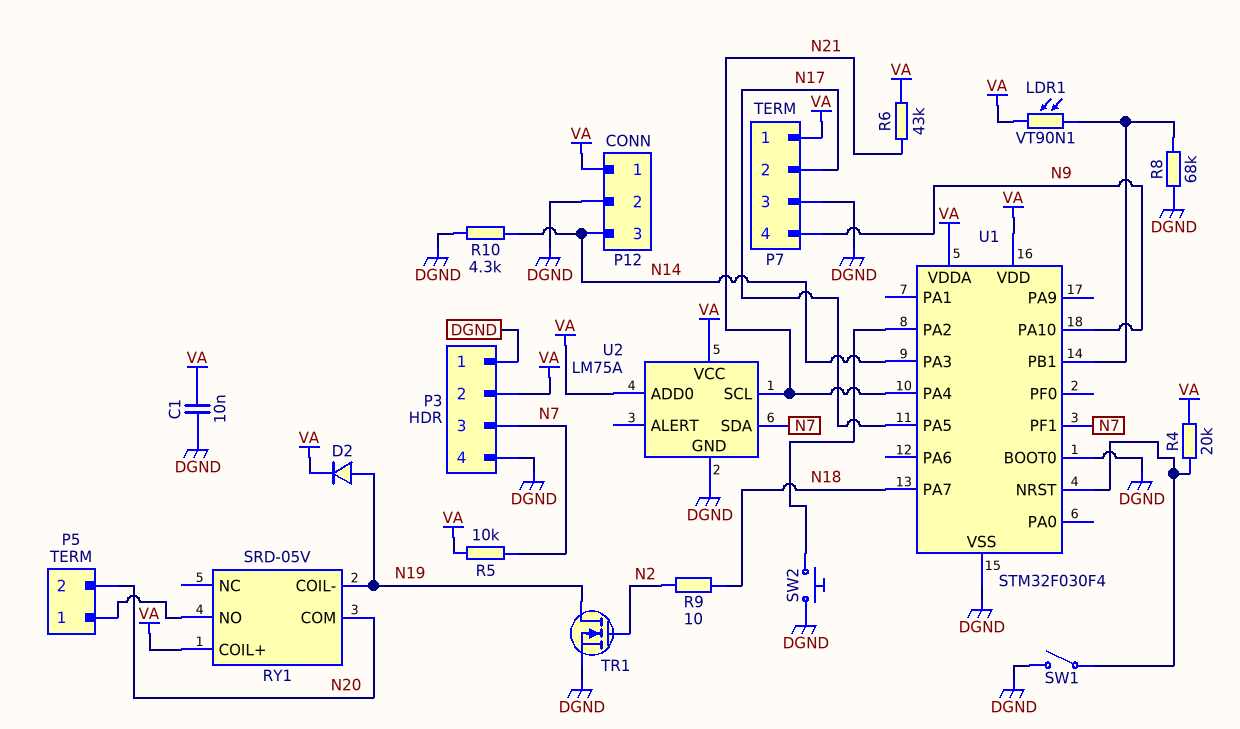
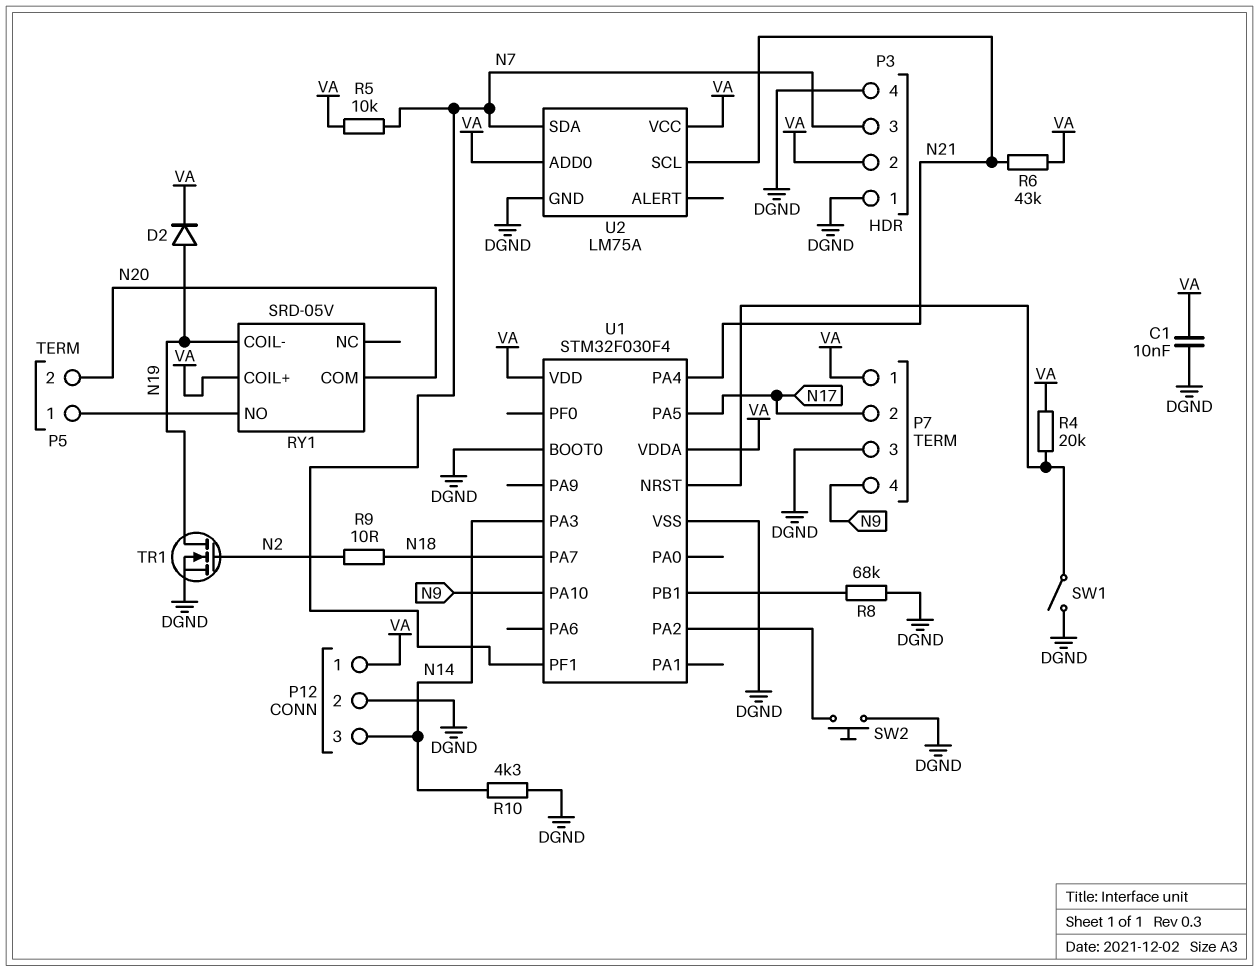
LDR1: VT90N1 (U1/PB1, VA) -> none

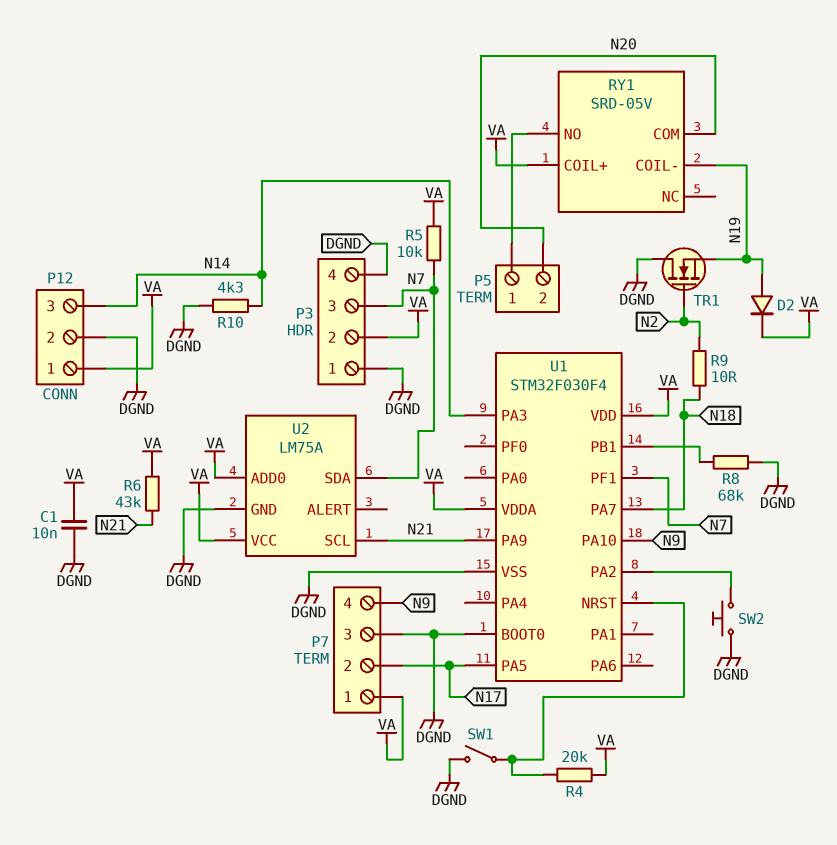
TR1: NMOS (G N2, D N19, S DGND) -> NMOS (G N2, D DGND, S N19)
U1 pin PA4: N21 -> none
U1 pin PA9: none -> N21

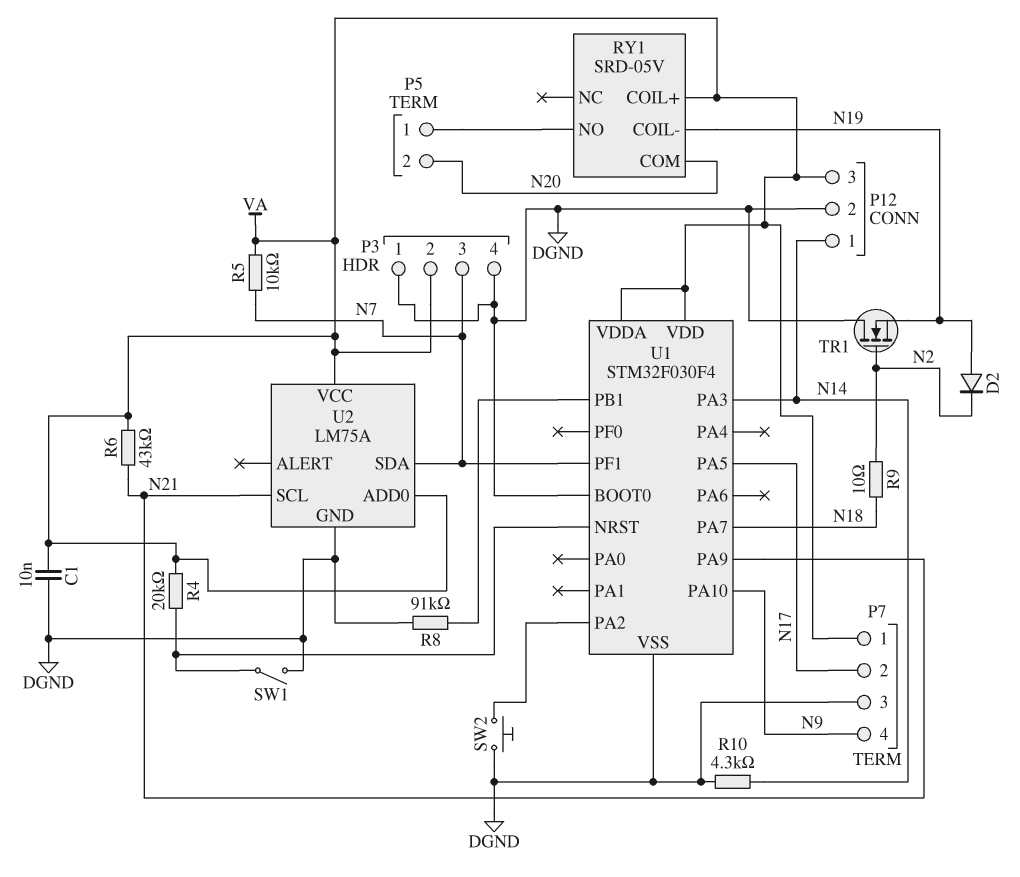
D2: diode (A N19, K VA) -> diode (A N19, K N2)
P12 pin 1: VA -> N14
P12 pin 3: N14 -> VA
R8: 68k (DGND, U1/PB1) -> 91k (DGND, U1/PB1)

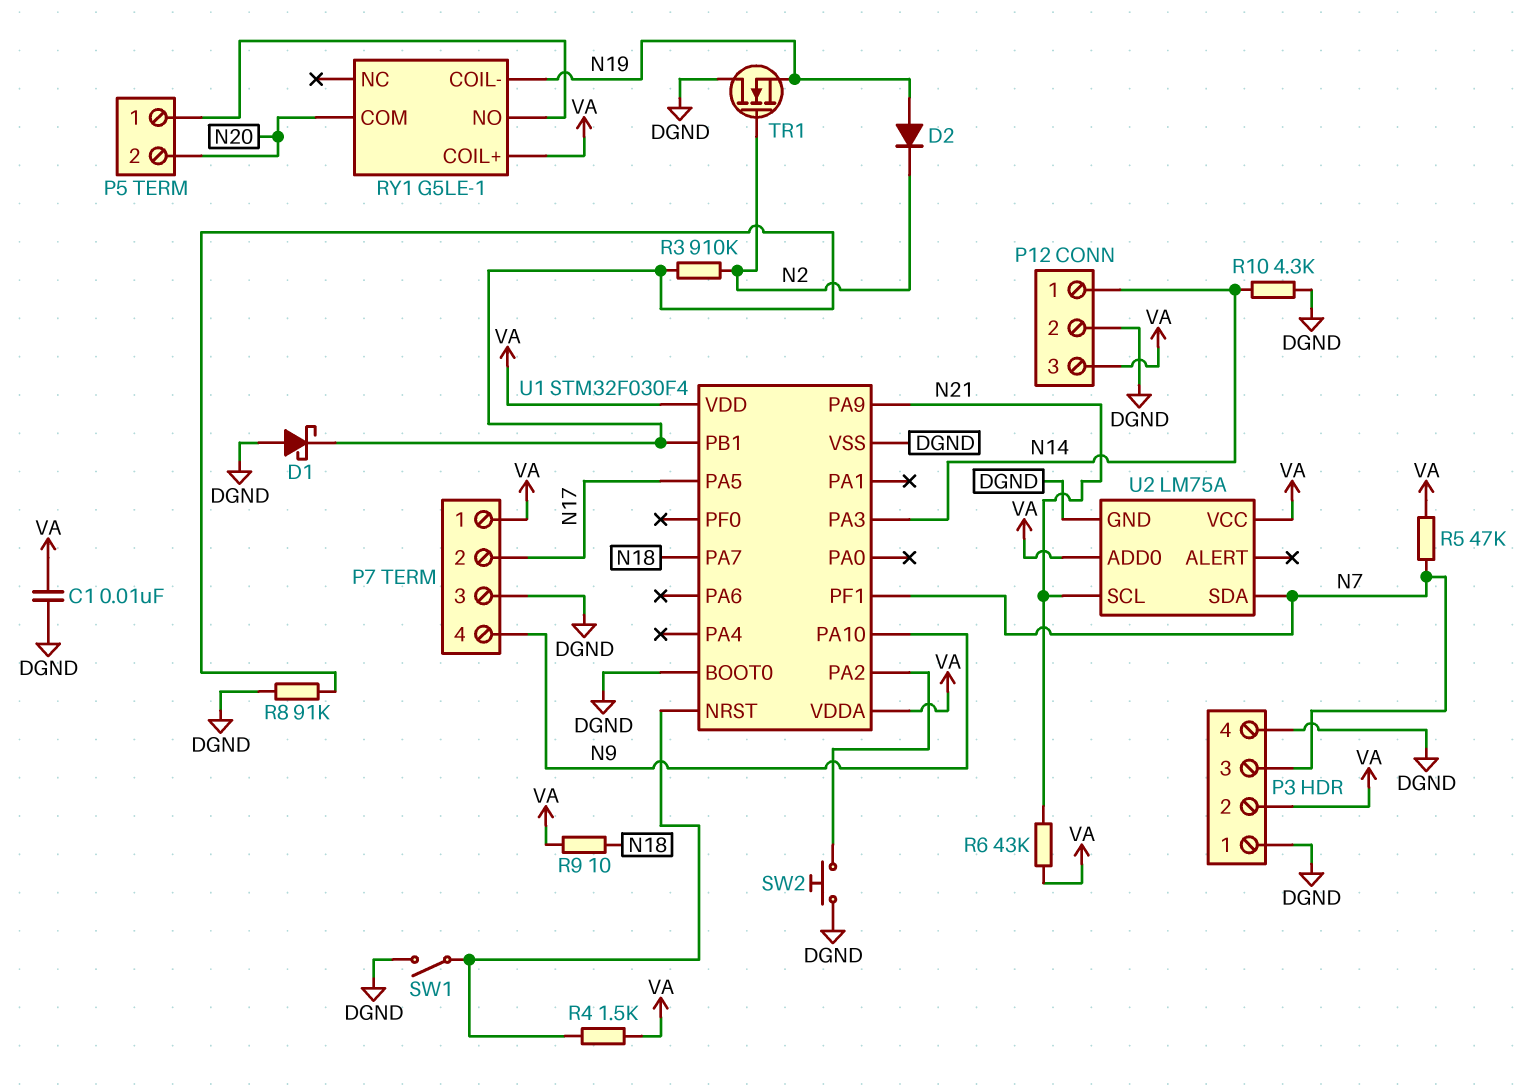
D1: none -> schottky (A DGND, K U1/PB1)
R3: none -> 910k (N2, U1/PB1)
R4: 20k (U1/NRST, VA) -> 1.5k (U1/NRST, VA)
R5: 10k (N7, VA) -> 47k (N7, VA)
R9: 10 (N2, N18) -> 10 (N18, VA)
RY1: SRD-05V -> G5LE-1

